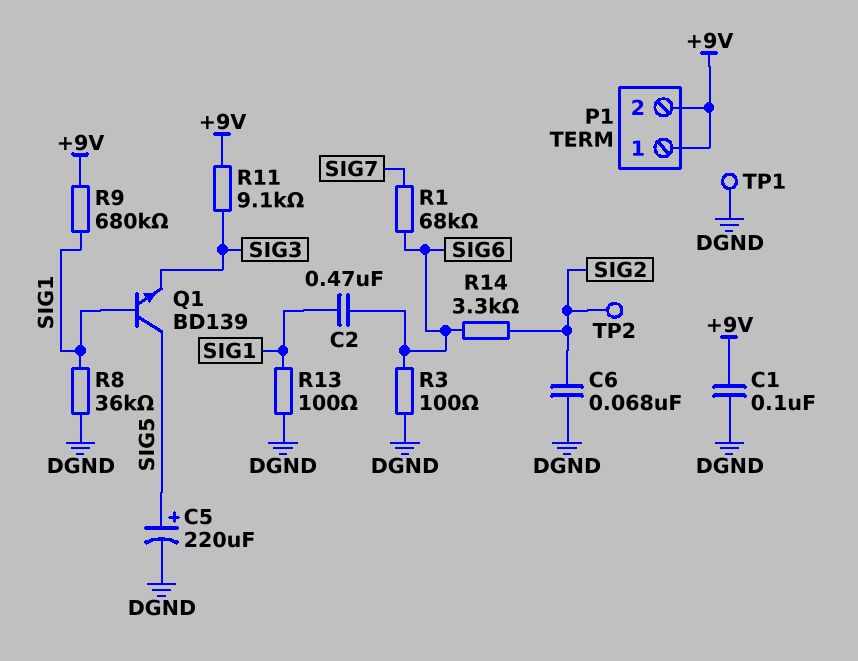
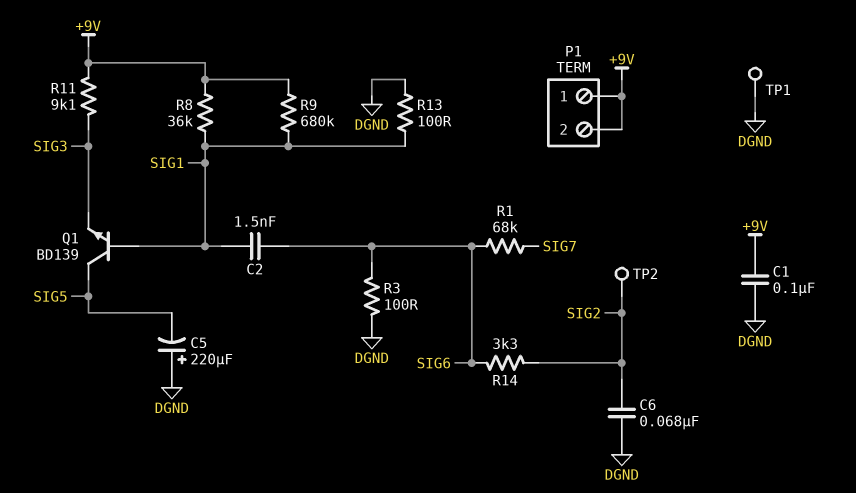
C2: 470nF (SIG1, SIG6) -> 1.5nF (SIG1, SIG6)
C5: 220uF (plus SIG5, minus DGND) -> 220uF (plus DGND, minus SIG5)
R8: 36k (DGND, SIG1) -> 36k (+9V, SIG1)

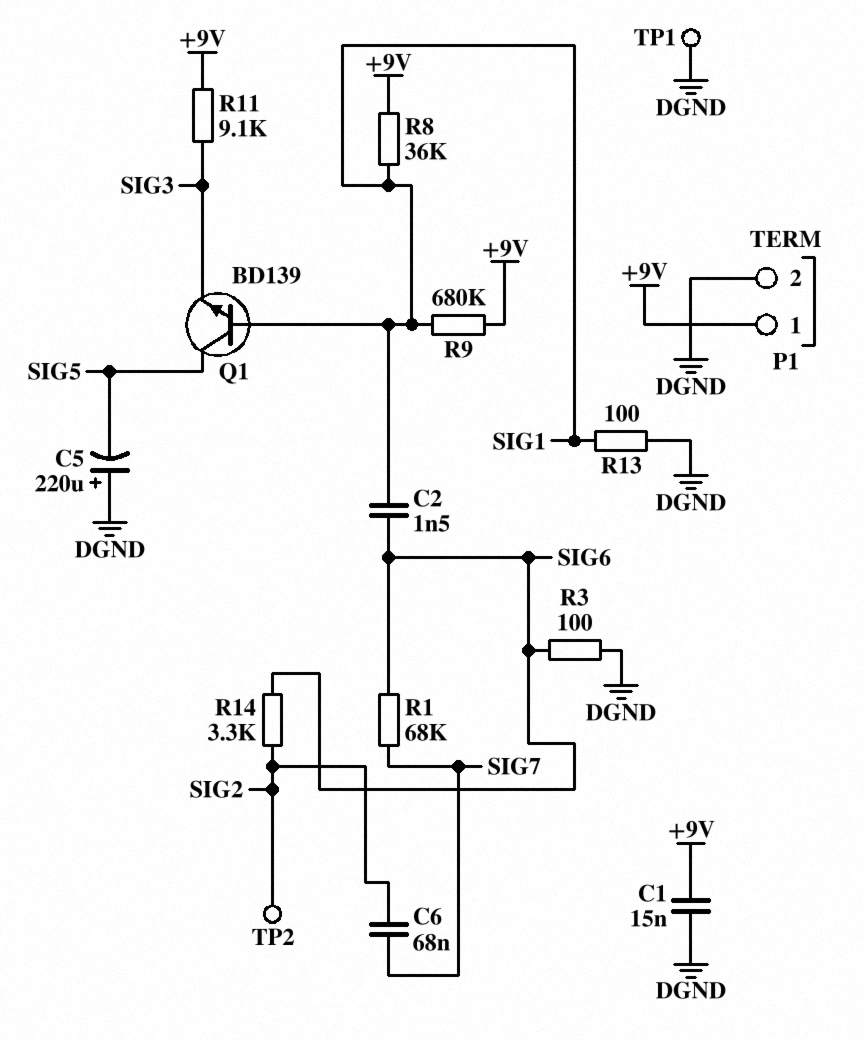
C1: 100nF (+9V, DGND) -> 15nF (+9V, DGND)
C6: 68nF (DGND, SIG2) -> 68nF (SIG2, SIG7)
P1 pin 2: +9V -> DGND

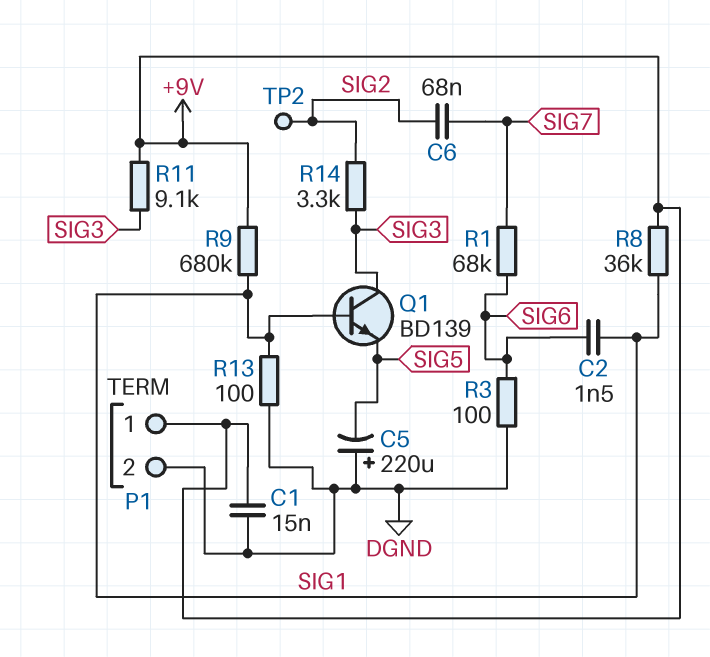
Q1: NPN BD139 (B SIG1, C SIG5, E SIG3) -> NPN BD139 (B SIG1, C SIG3, E SIG5)
R14: 3.3k (SIG2, SIG6) -> 3.3k (SIG2, SIG3)
TP1: test point (DGND) -> none

